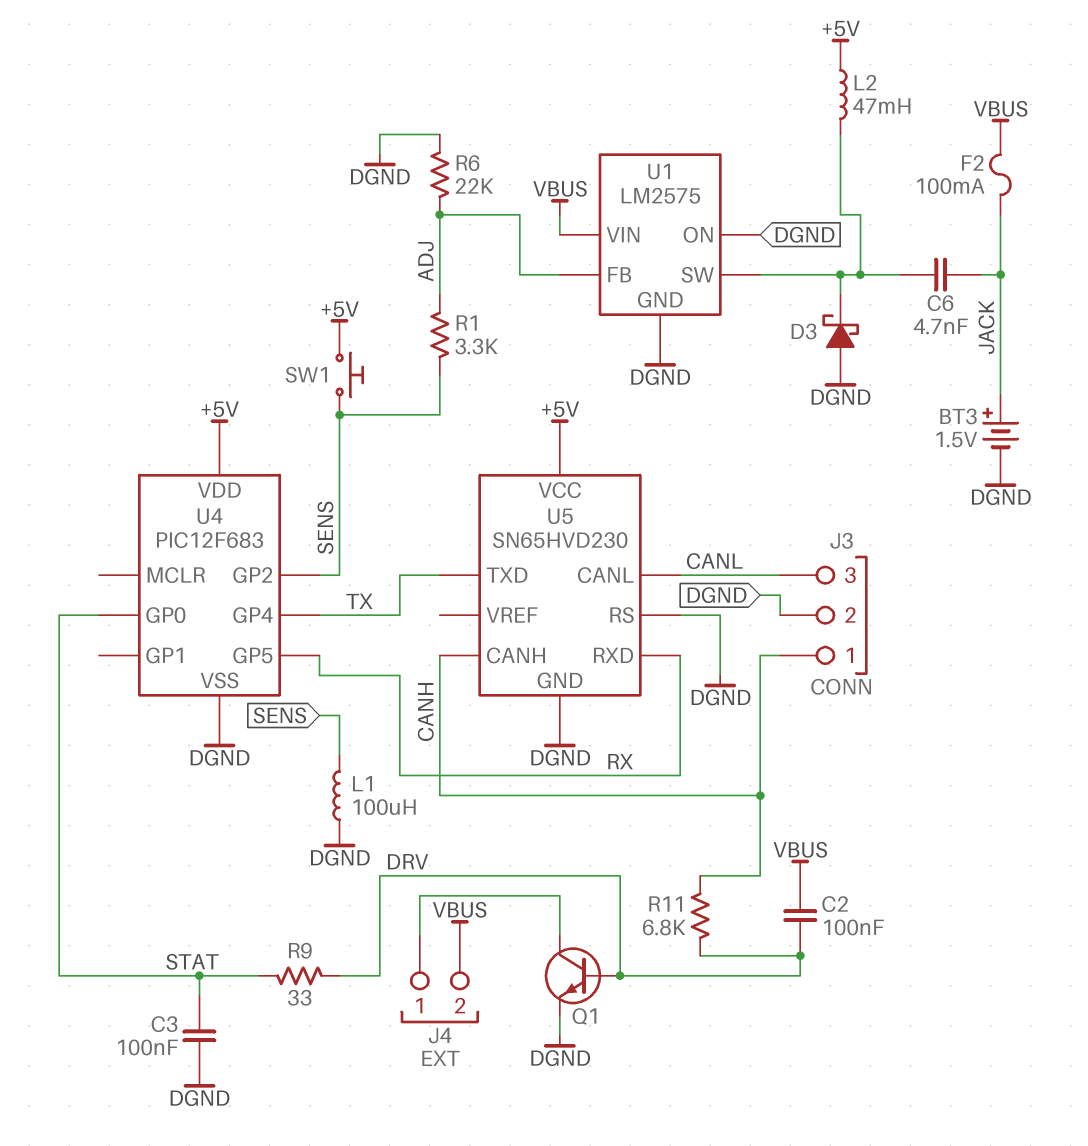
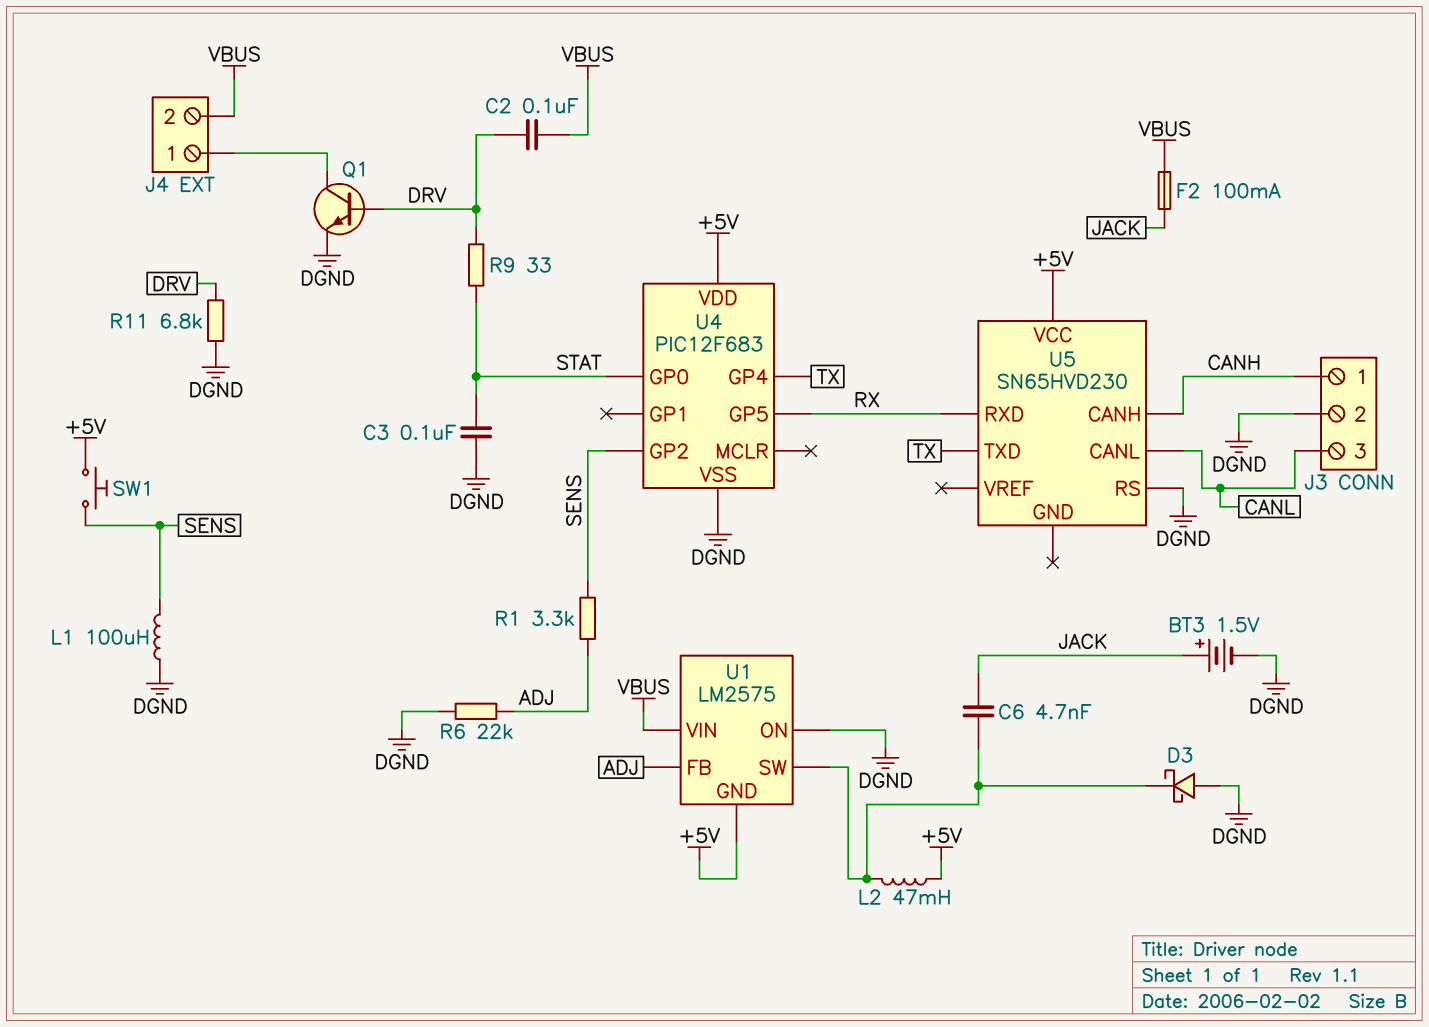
R11: 6.8k (CANH, DRV) -> 6.8k (DGND, DRV)
U1 pin GND: DGND -> +5V
U5 pin GND: DGND -> none

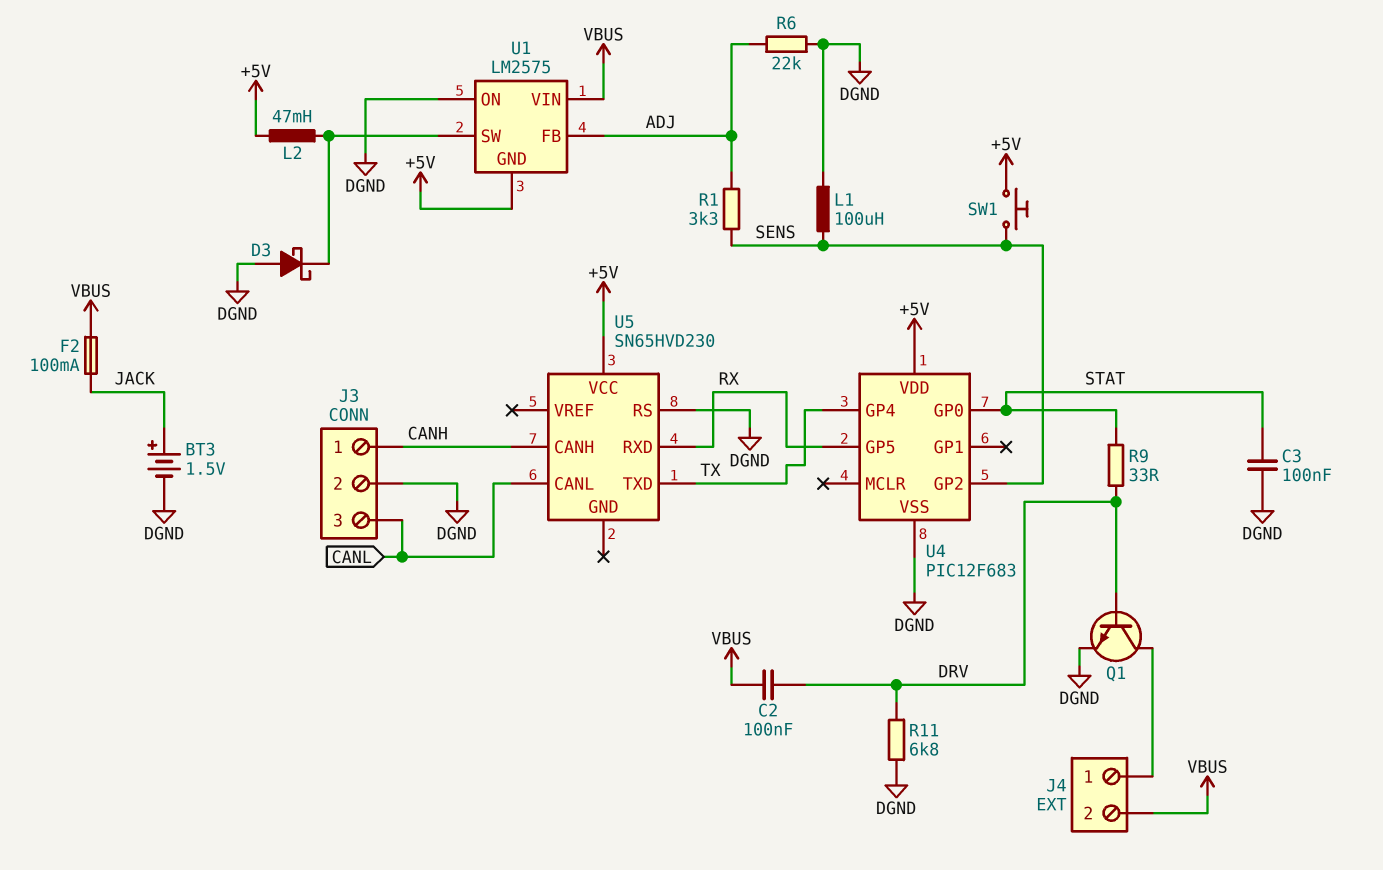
C6: 4.7nF (JACK, U1/SW) -> none

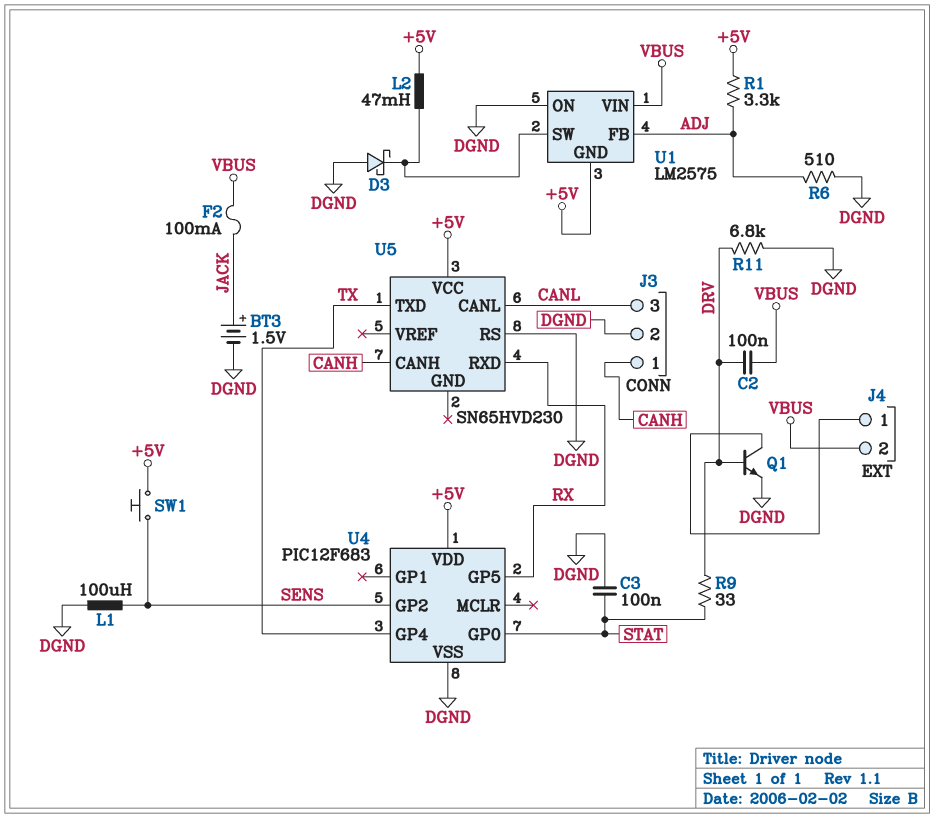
R1: 3.3k (ADJ, SENS) -> 3.3k (+5V, ADJ)
R6: 22k (ADJ, DGND) -> 510 (ADJ, DGND)

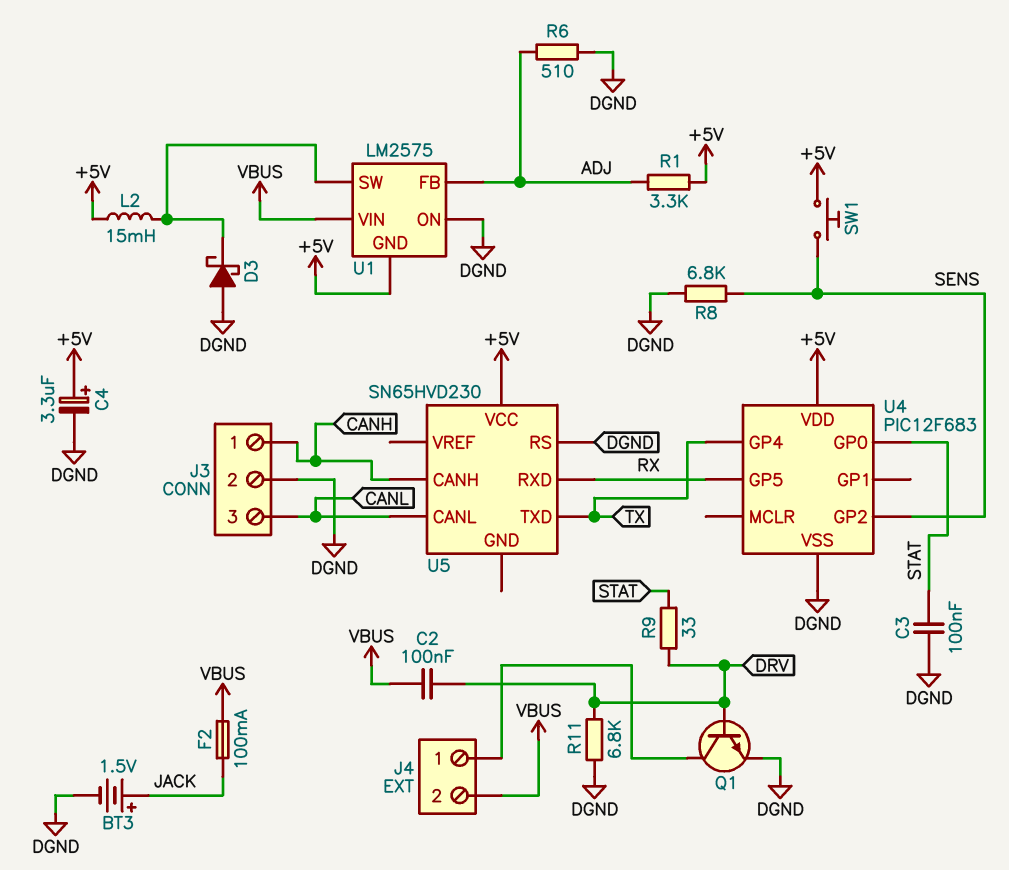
C4: none -> 3.3uF (plus +5V, minus DGND)
L1: 100uH (DGND, SENS) -> none
L2: 47mH (+5V, U1/SW) -> 15mH (+5V, U1/SW)
R8: none -> 6.8k (DGND, SENS)

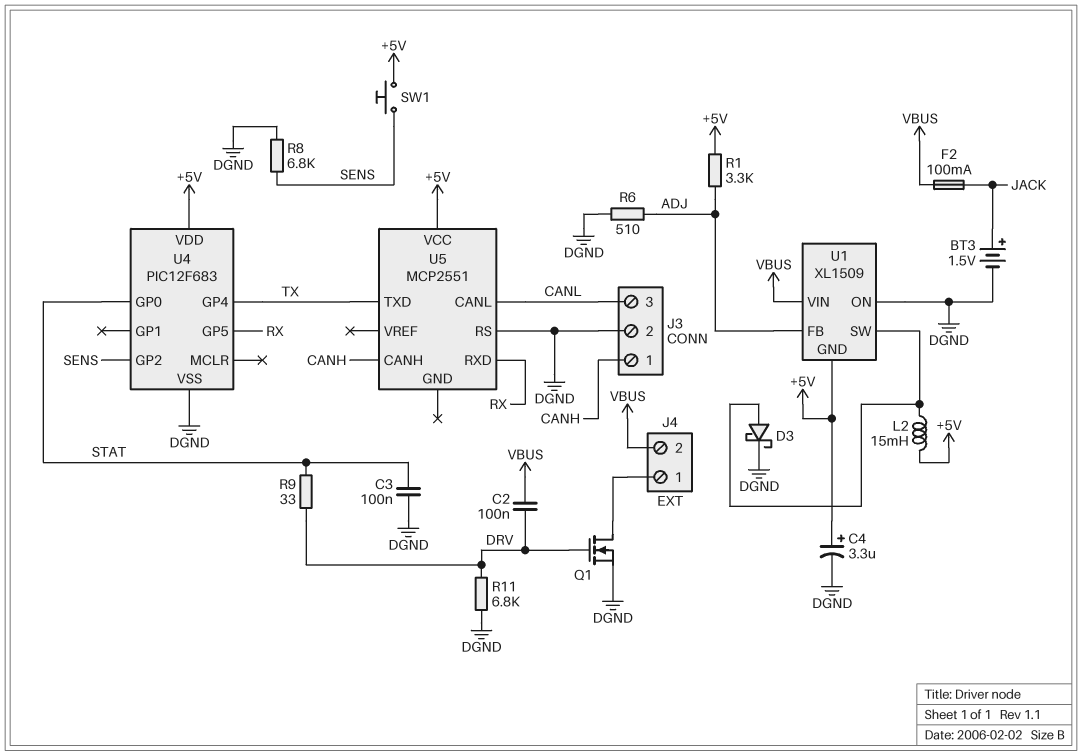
D3: schottky (A DGND, K U1/SW) -> schottky (A U1/SW, K DGND)
Q1: NPN (B DRV, C J4/1, E DGND) -> NMOS (G DRV, D J4/1, S DGND)
U1: LM2575 -> XL1509
U5: SN65HVD230 -> MCP2551

